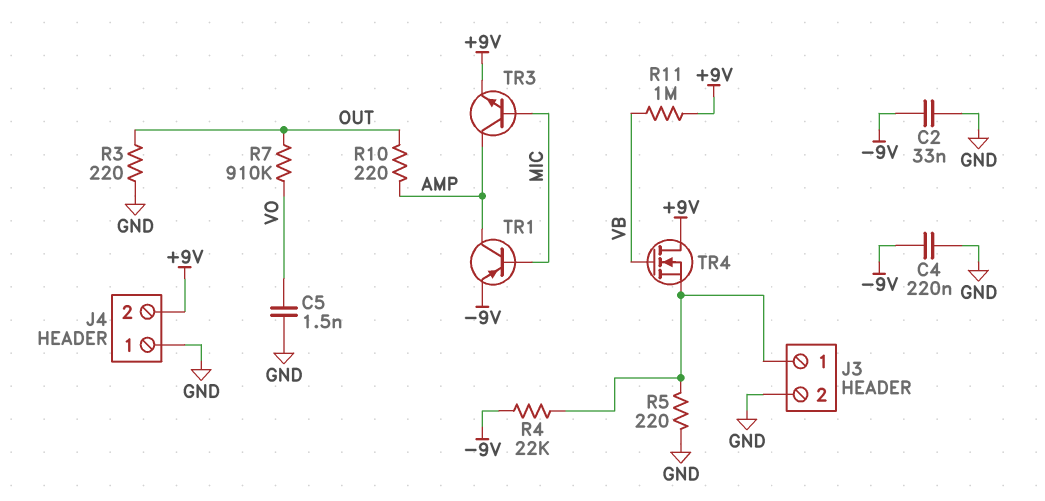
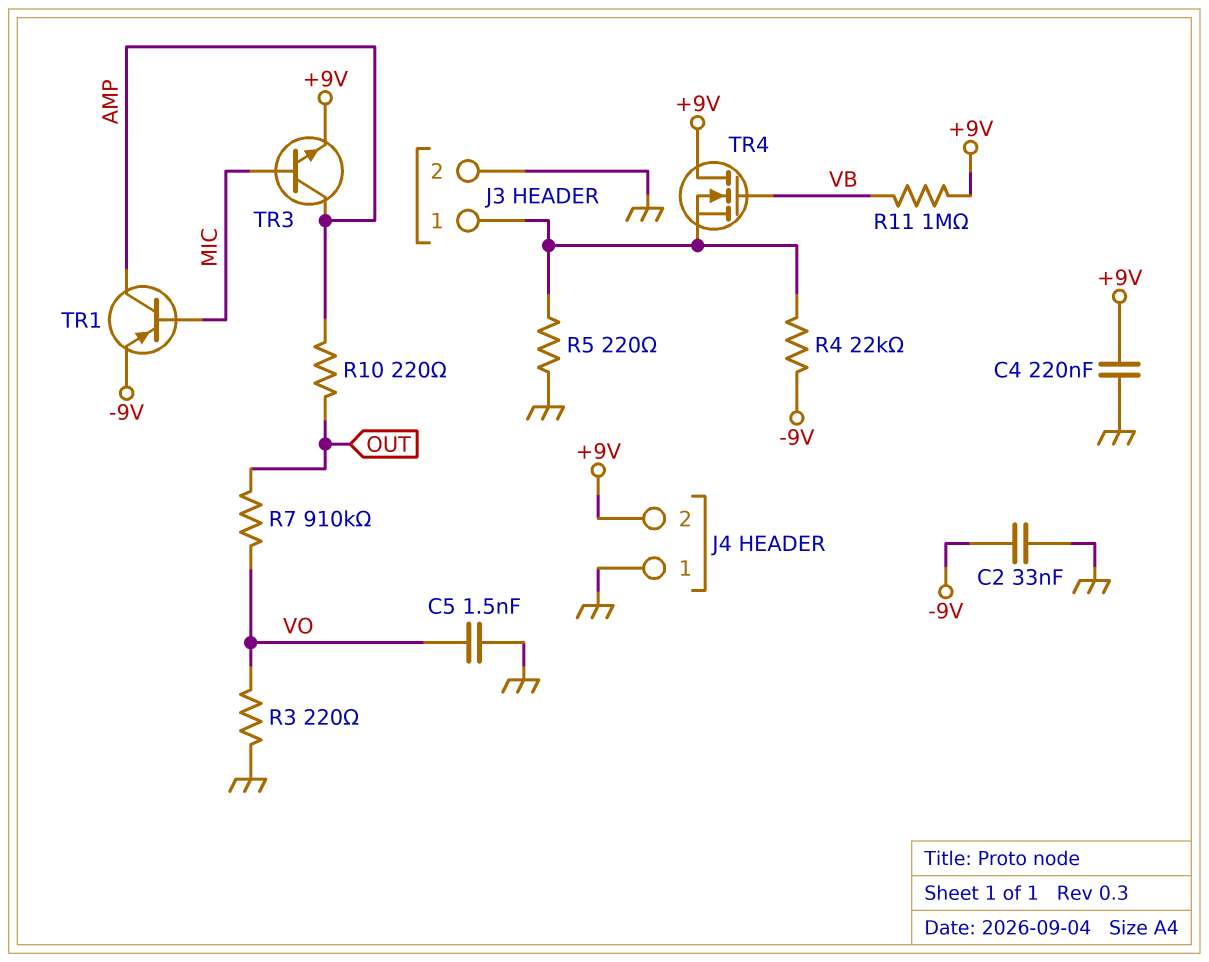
C4: 220nF (-9V, GND) -> 220nF (+9V, GND)
R3: 220 (GND, OUT) -> 220 (GND, VO)

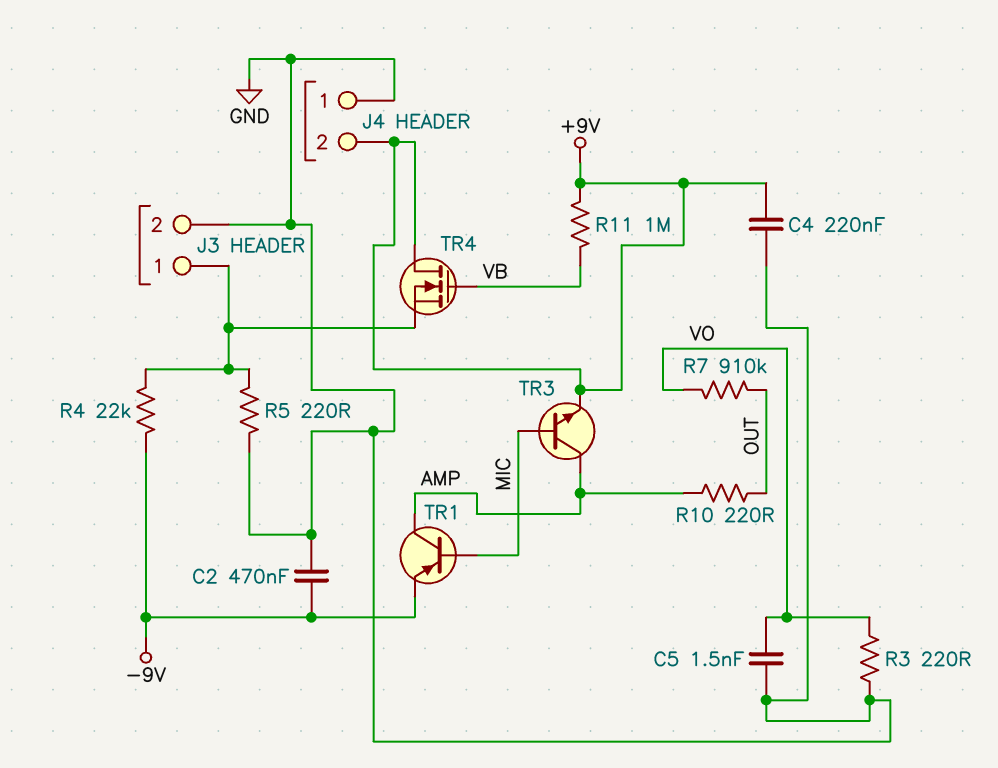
C2: 33nF (-9V, GND) -> 470nF (-9V, GND)

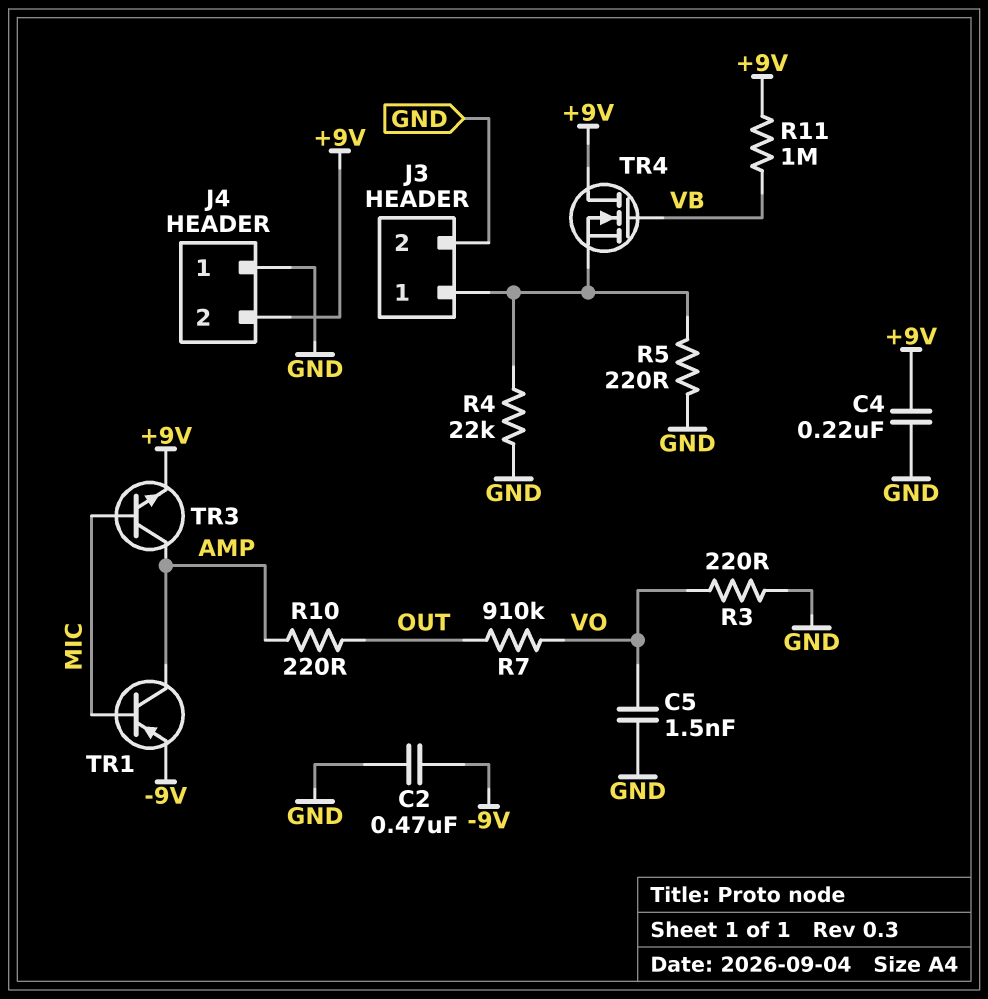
R4: 22k (-9V, J3/1) -> 22k (GND, J3/1)

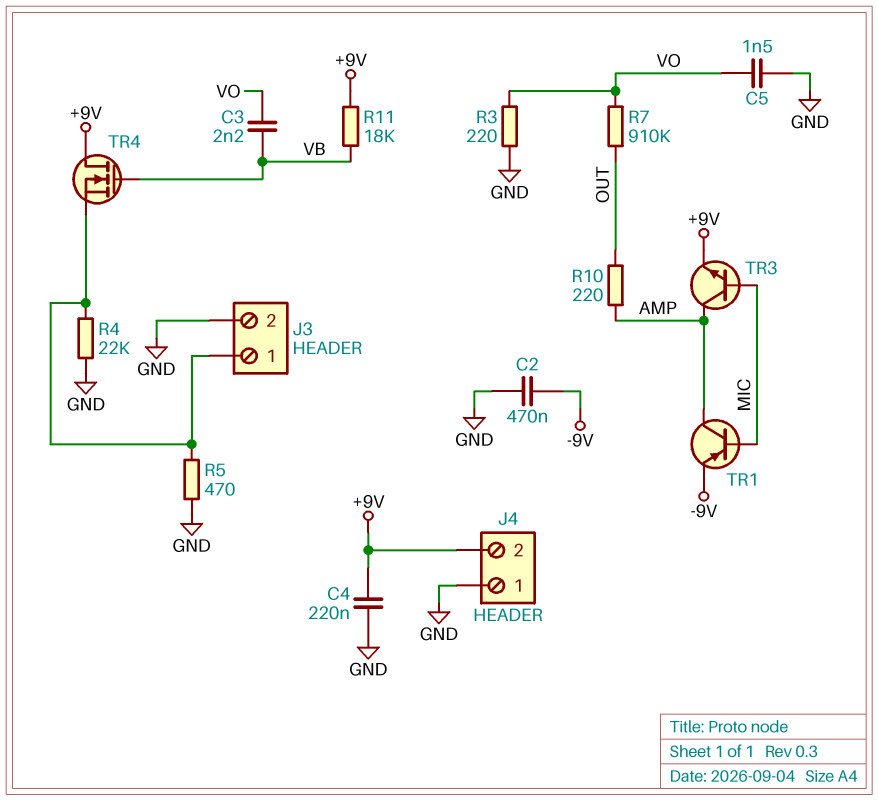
C3: none -> 2.2nF (VB, VO)
R5: 220 (GND, J3/1) -> 470 (GND, J3/1)
R11: 1M (+9V, VB) -> 18k (+9V, VB)

